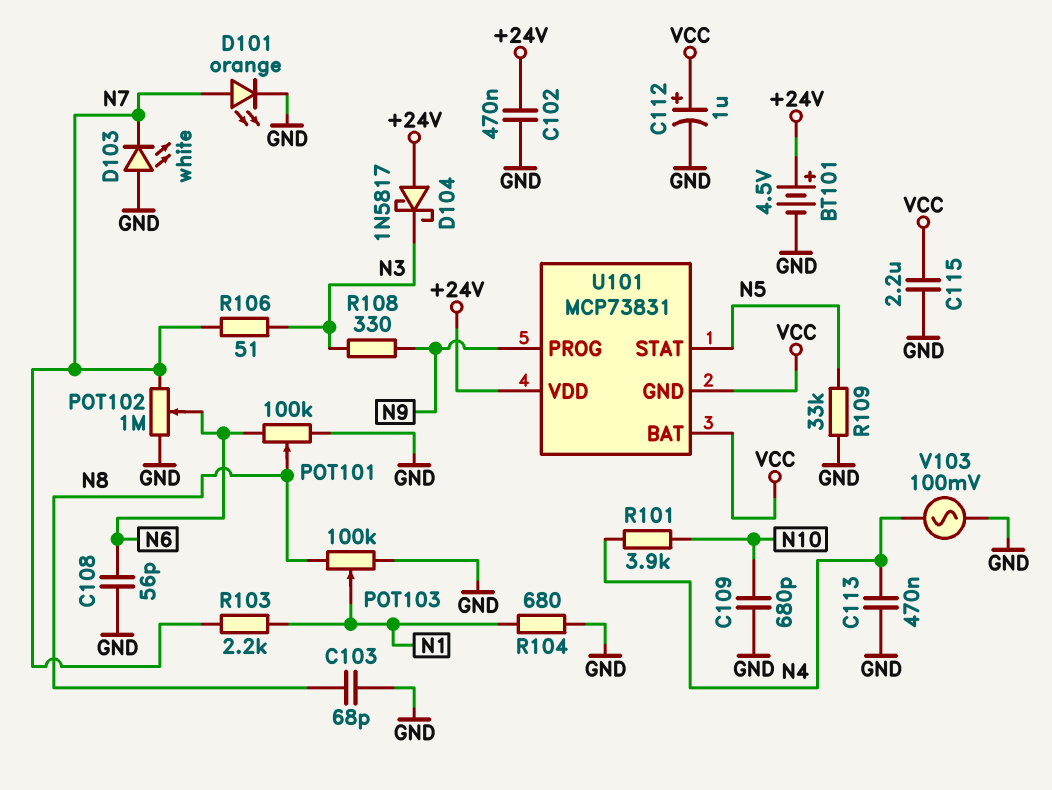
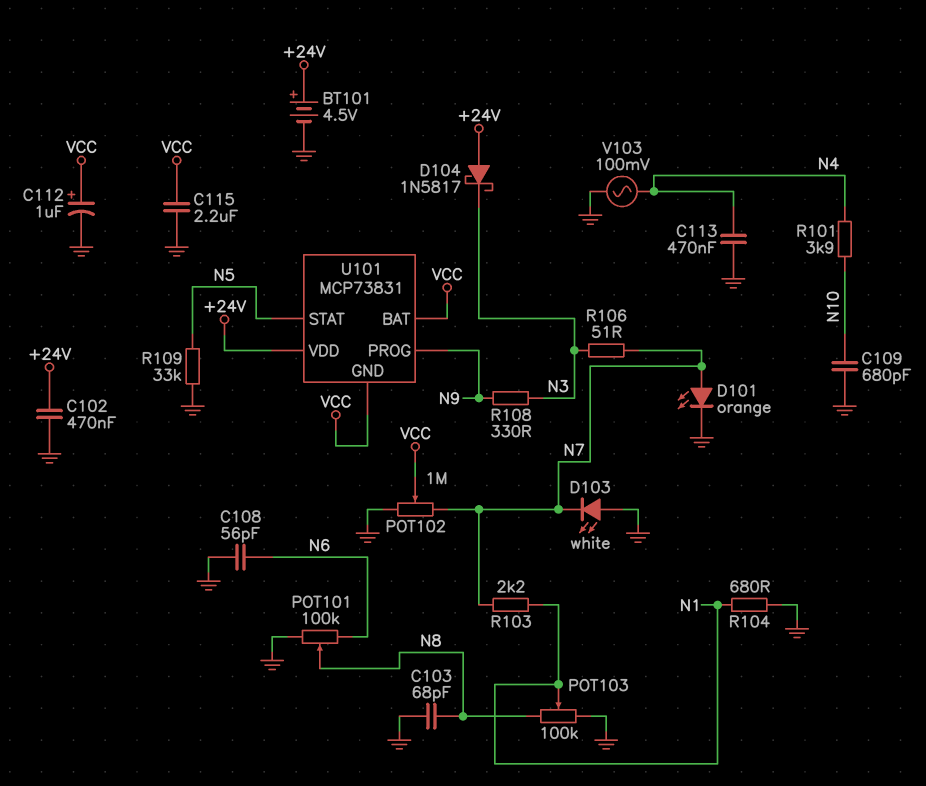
POT102: 1M (GND, N7, wiper N6) -> 1M (GND, N7, wiper VCC)

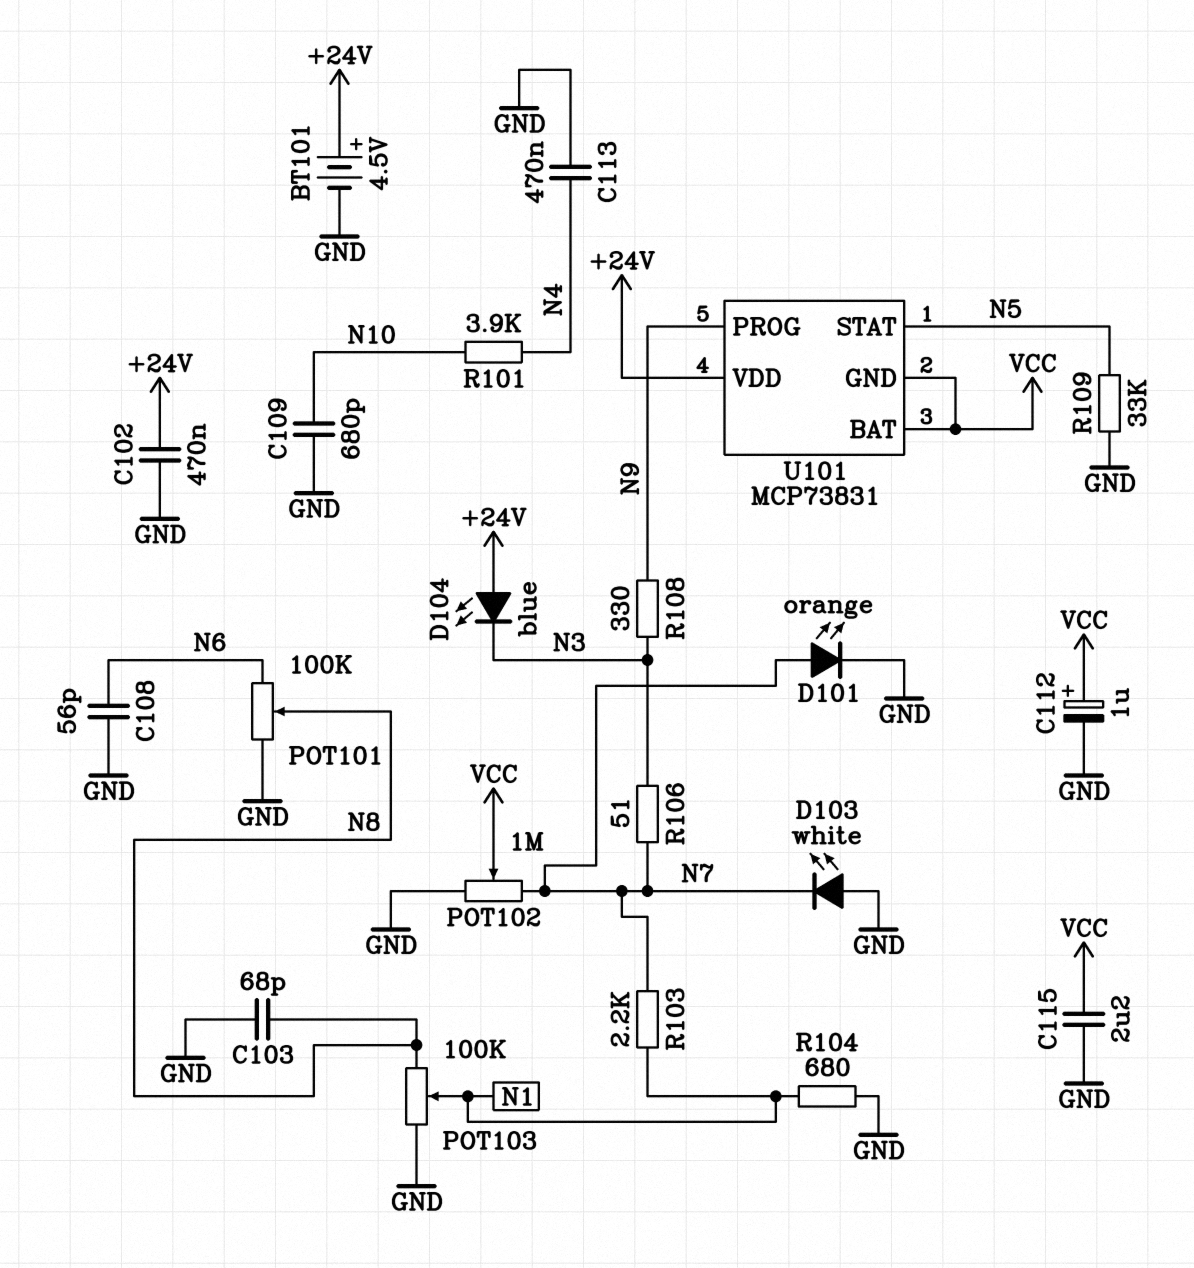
D104: schottky 1N5817 (A +24V, K N3) -> LED blue (A +24V, K N3)
V103: AC 100mV (GND, N4) -> none

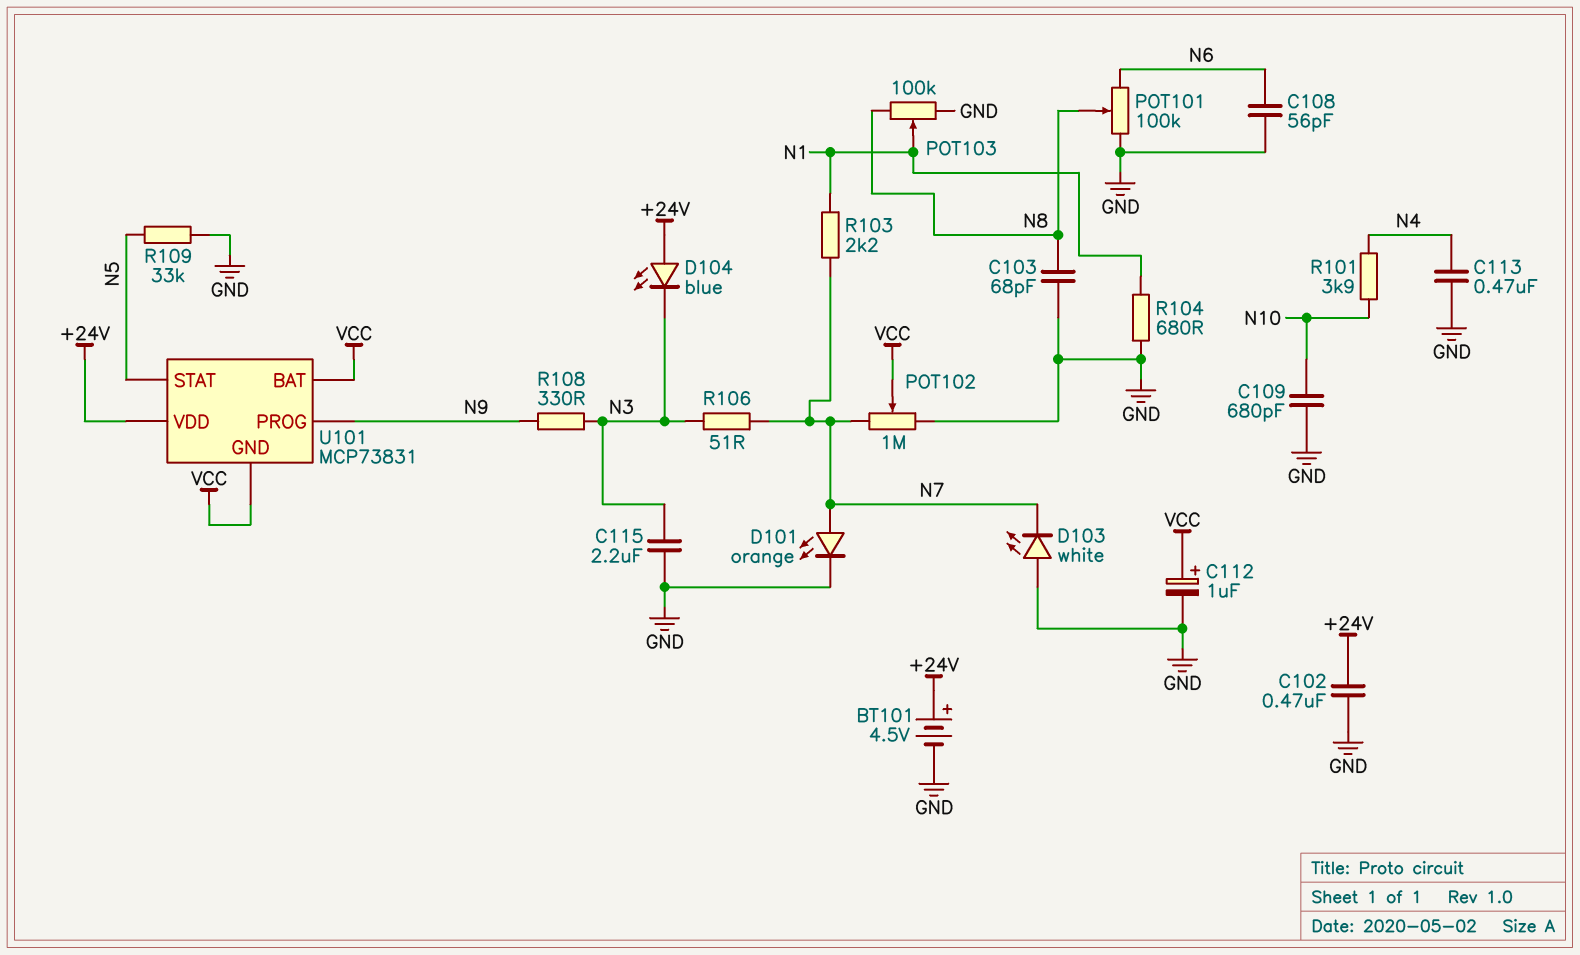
C115: 2.2uF (GND, VCC) -> 2.2uF (GND, N3)

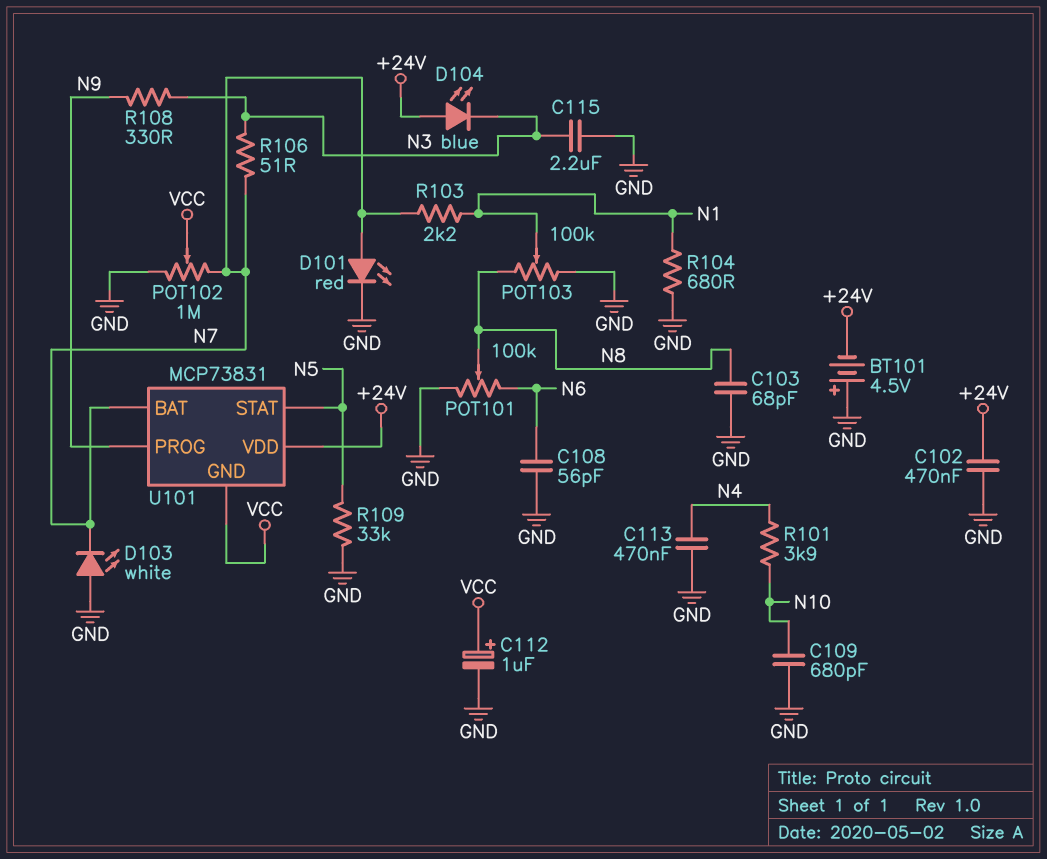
BT101: 4.5V (plus +24V, minus GND) -> 4.5V (plus GND, minus +24V)
D101: LED orange (A N7, K GND) -> LED red (A N7, K GND)
U101 pin BAT: VCC -> N7

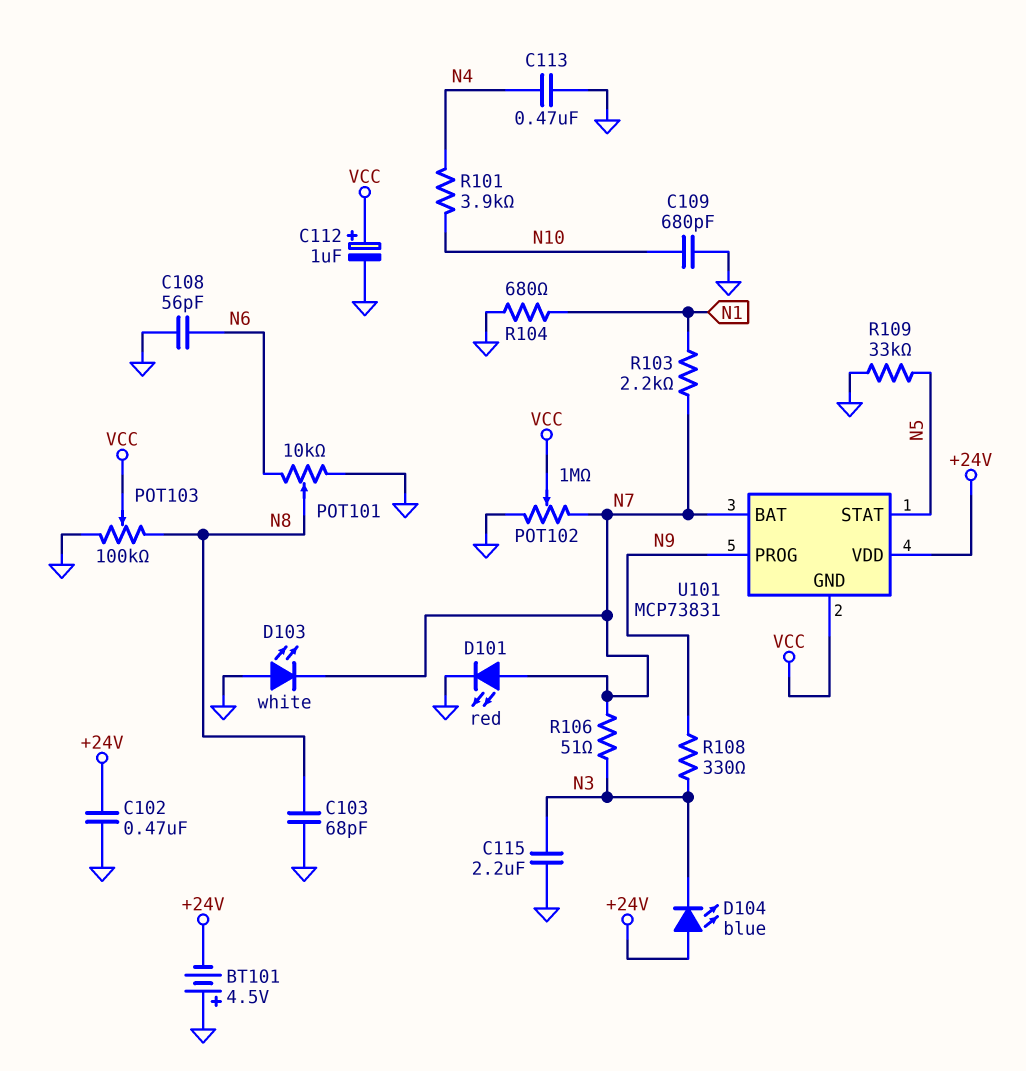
POT101: 100k (GND, N6, wiper N8) -> 10k (GND, N6, wiper N8)
POT103: 100k (GND, N8, wiper N1) -> 100k (GND, N8, wiper VCC)

